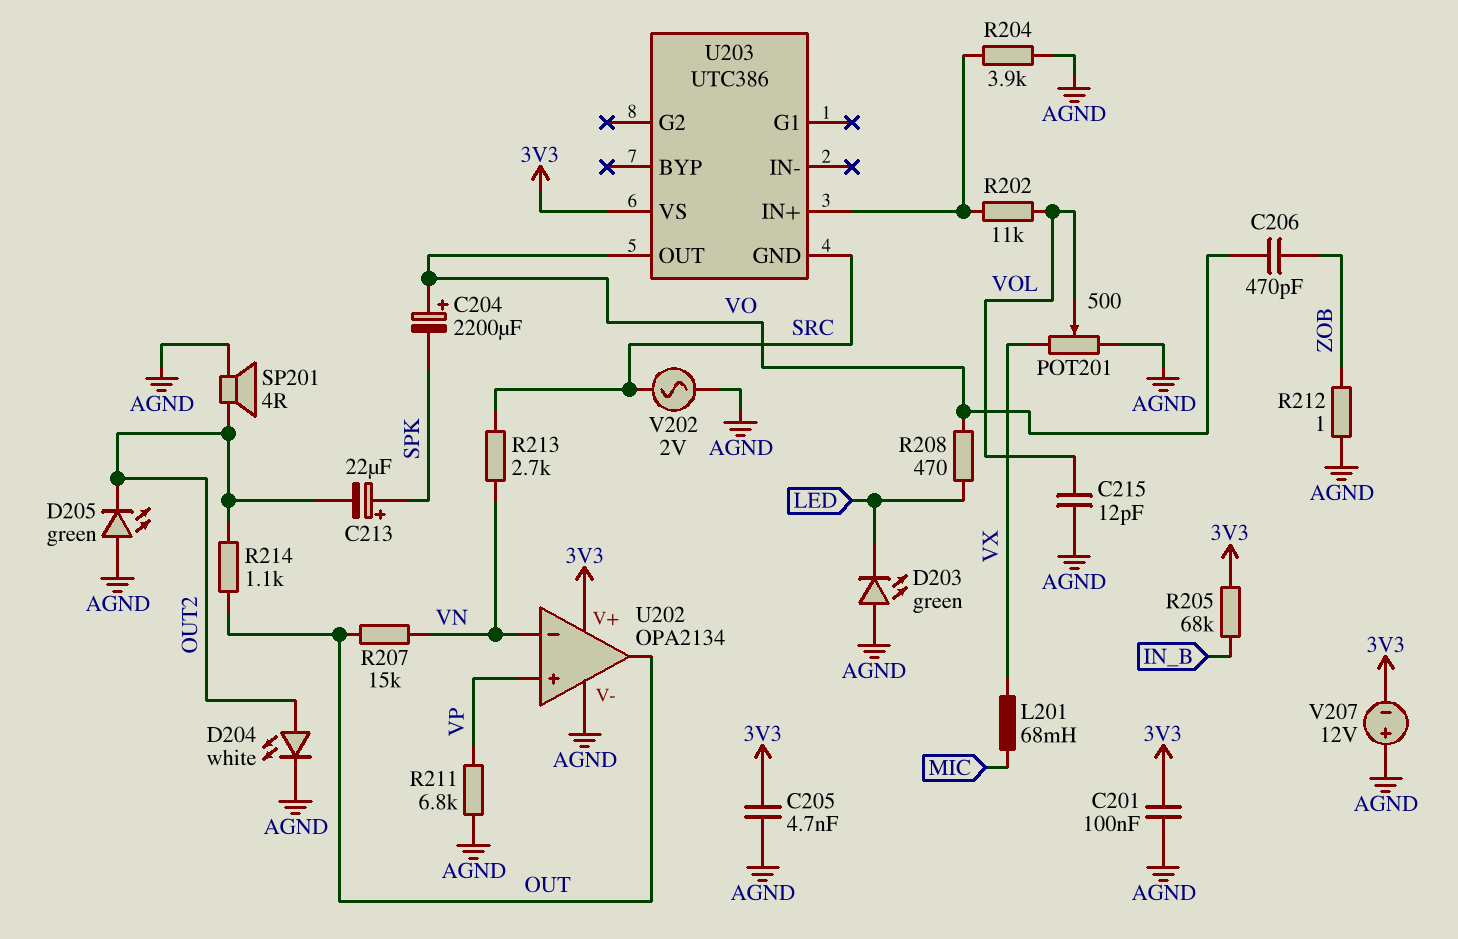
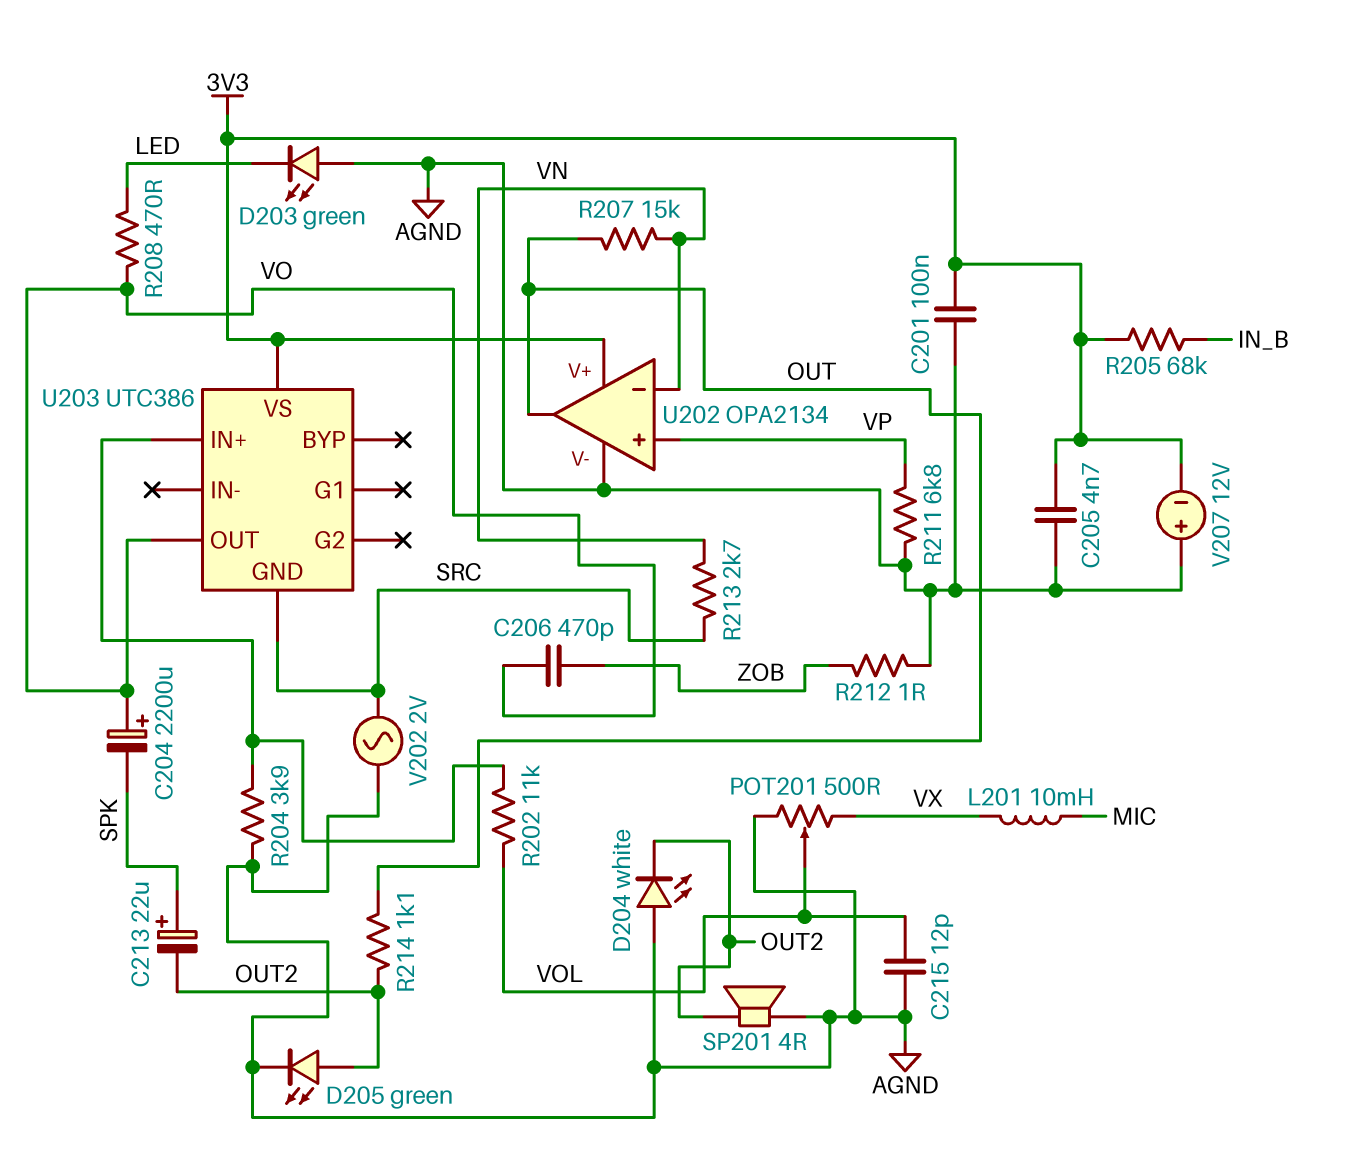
D204: LED white (A OUT2, K AGND) -> LED white (A AGND, K OUT2)
D205: LED green (A AGND, K OUT2) -> LED green (A OUT2, K AGND)
L201: 68mH (MIC, VX) -> 10mH (MIC, VX)

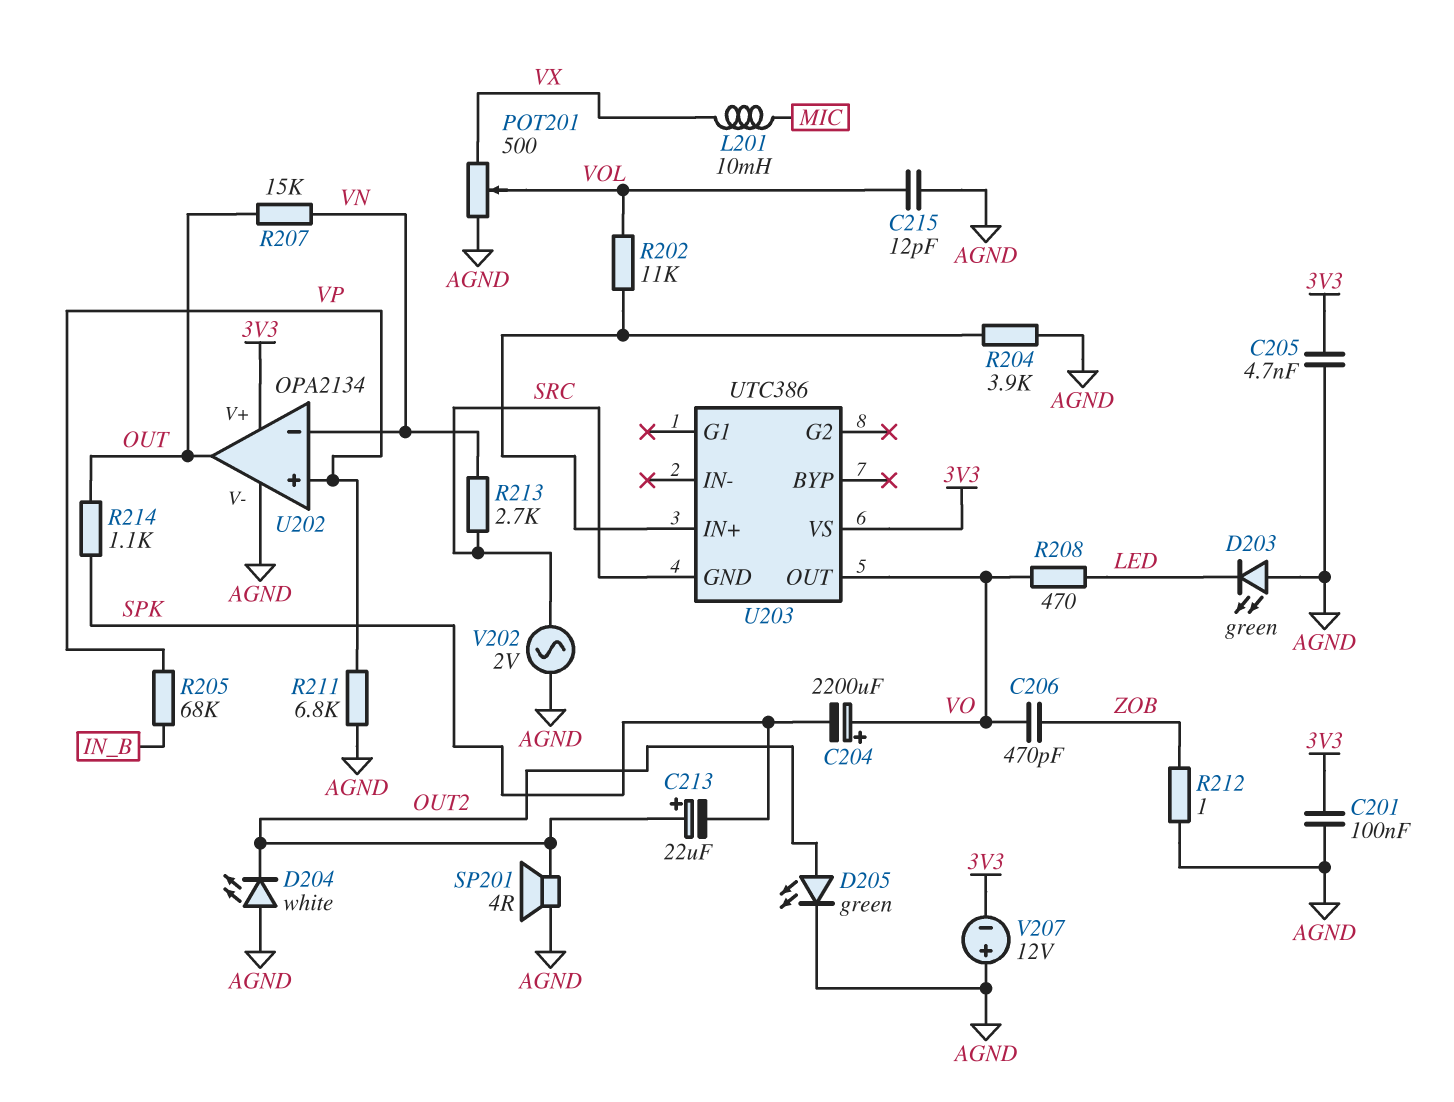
C213: 22uF (plus SPK, minus OUT2) -> 22uF (plus OUT2, minus SPK)
R205: 68k (3V3, IN_B) -> 68k (IN_B, VP)
R214: 1.1k (OUT, OUT2) -> 1.1k (OUT, SPK)

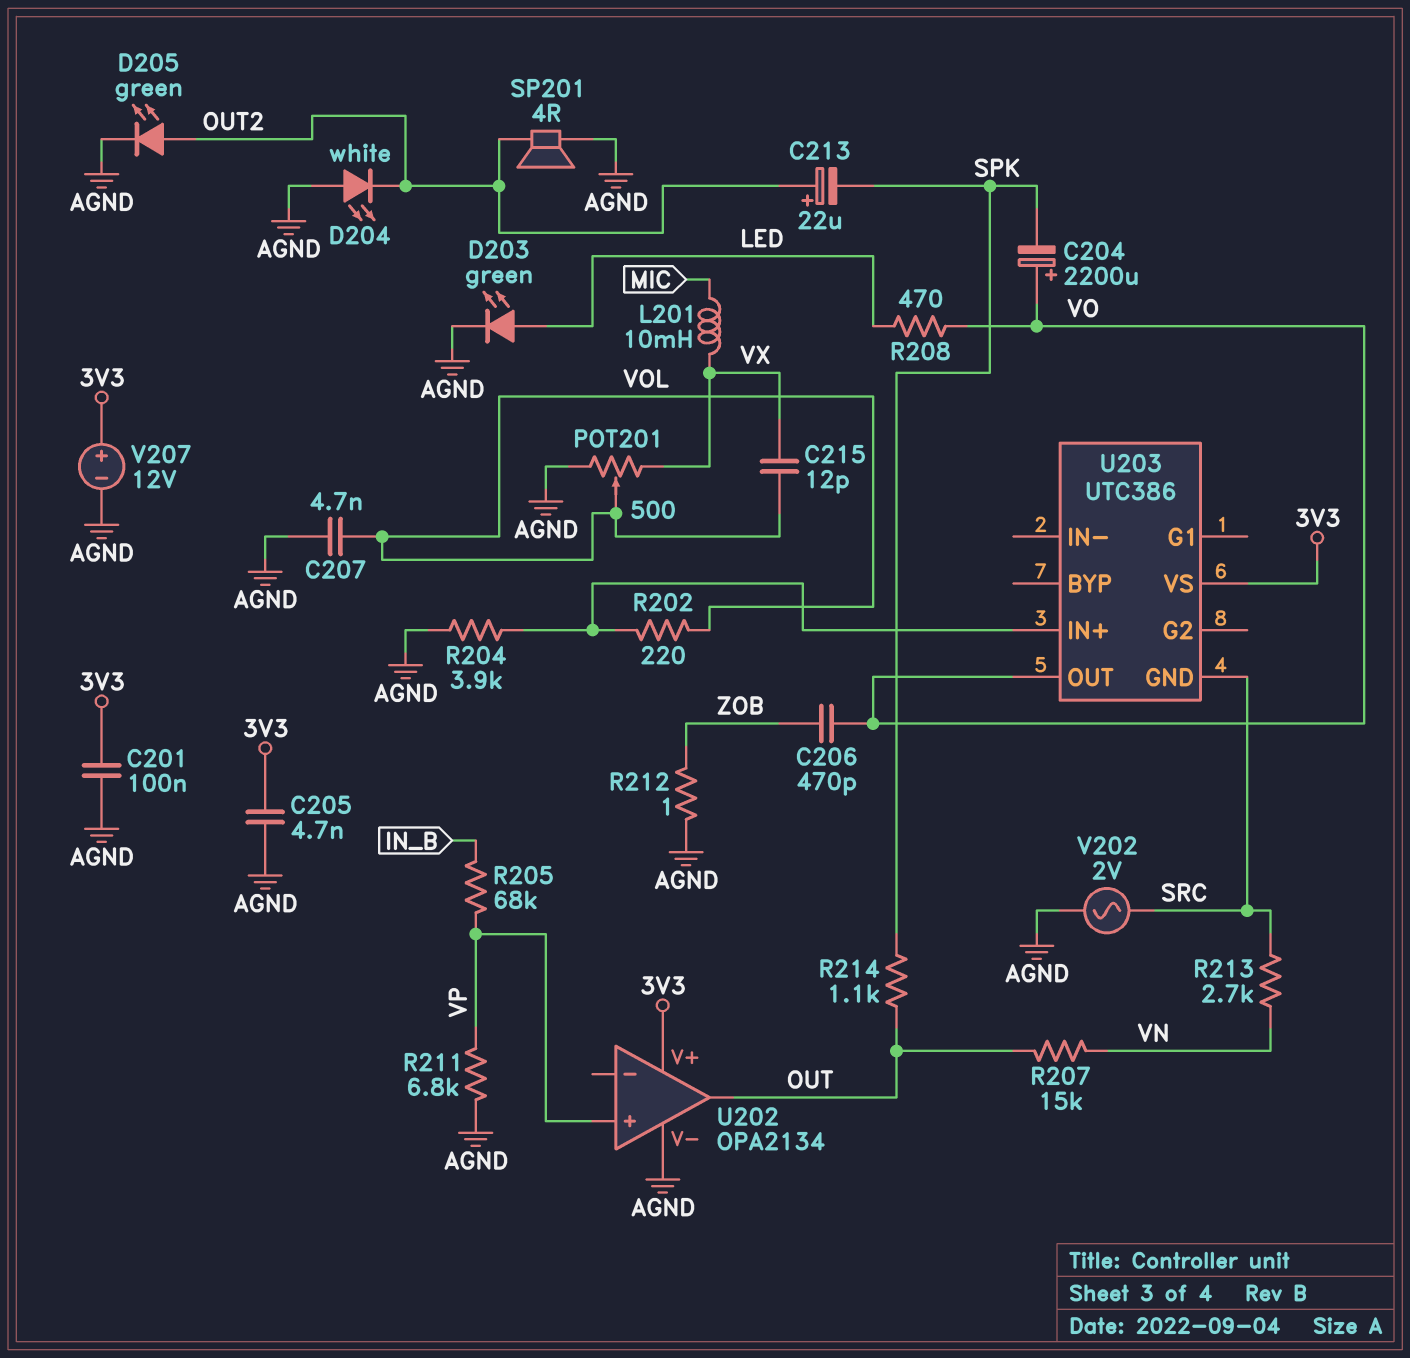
C207: none -> 4.7nF (AGND, VOL)
C215: 12pF (AGND, VOL) -> 12pF (VOL, VX)
D203: LED green (A AGND, K LED) -> LED green (A LED, K AGND)
R202: 11k (U203/IN+, VOL) -> 220 (U203/IN+, VOL)
U202 pin in-: VN -> none
V207: 12V (plus AGND, minus 3V3) -> 12V (plus 3V3, minus AGND)

